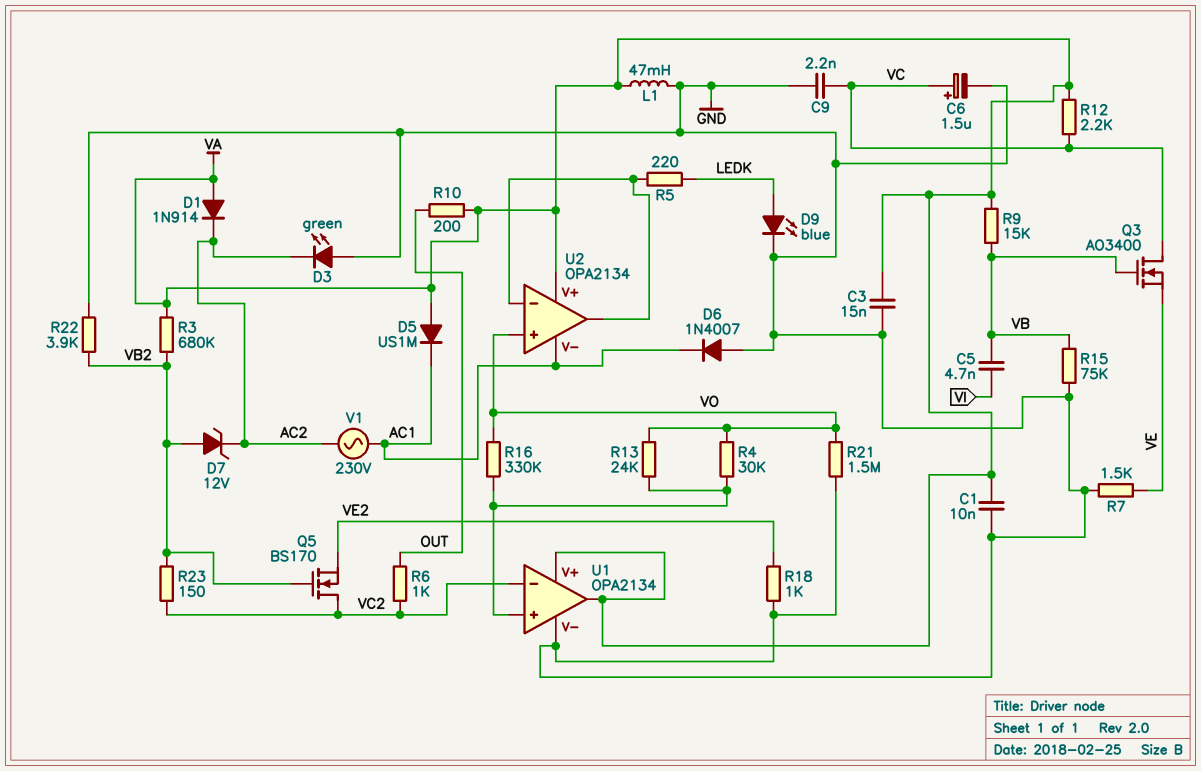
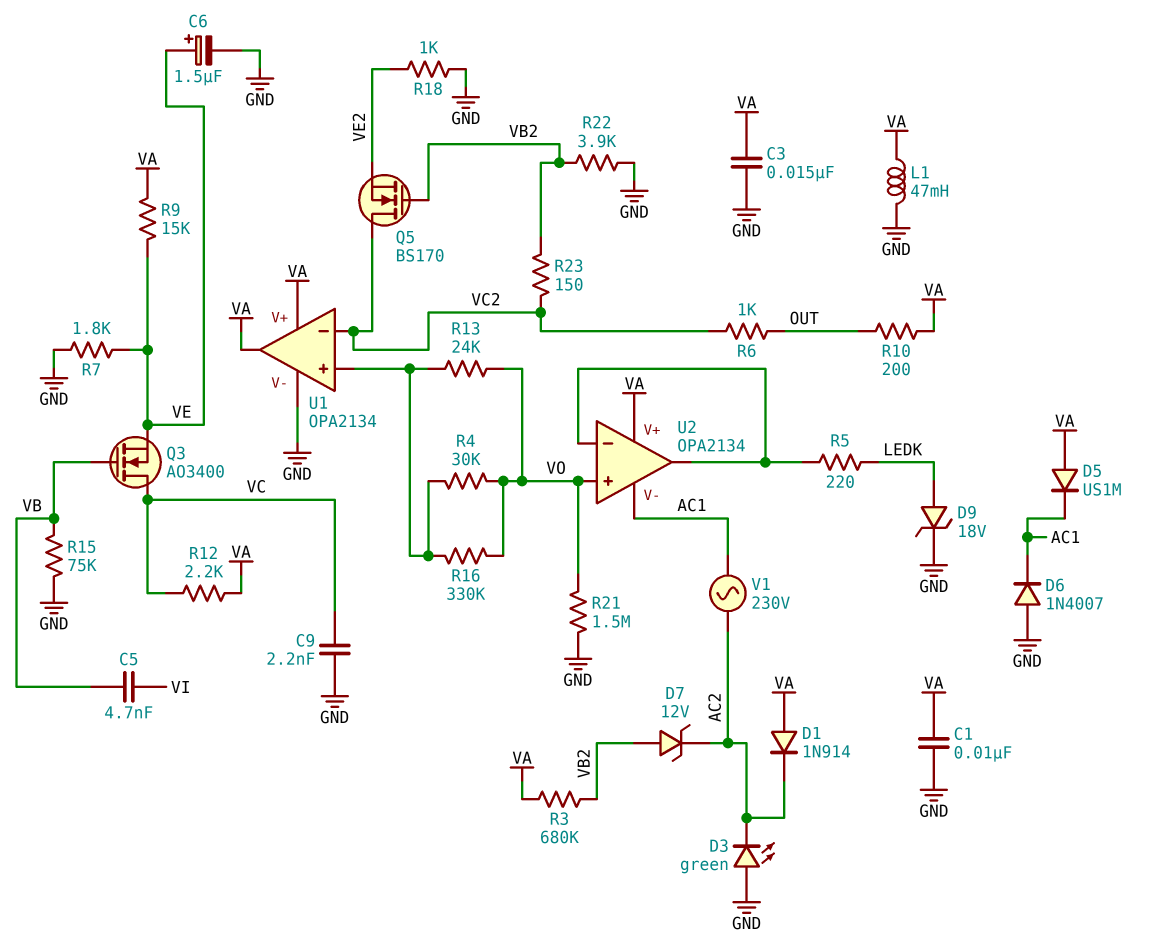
C6: 1.5uF (plus VC, minus GND) -> 1.5uF (plus VE, minus GND)
D9: LED blue (A LEDK, K GND) -> zener 18V (A LEDK, K GND)
R7: 1.5k (GND, VE) -> 1.8k (GND, VE)
R9: 15k (VA, VB) -> 15k (VA, VE)

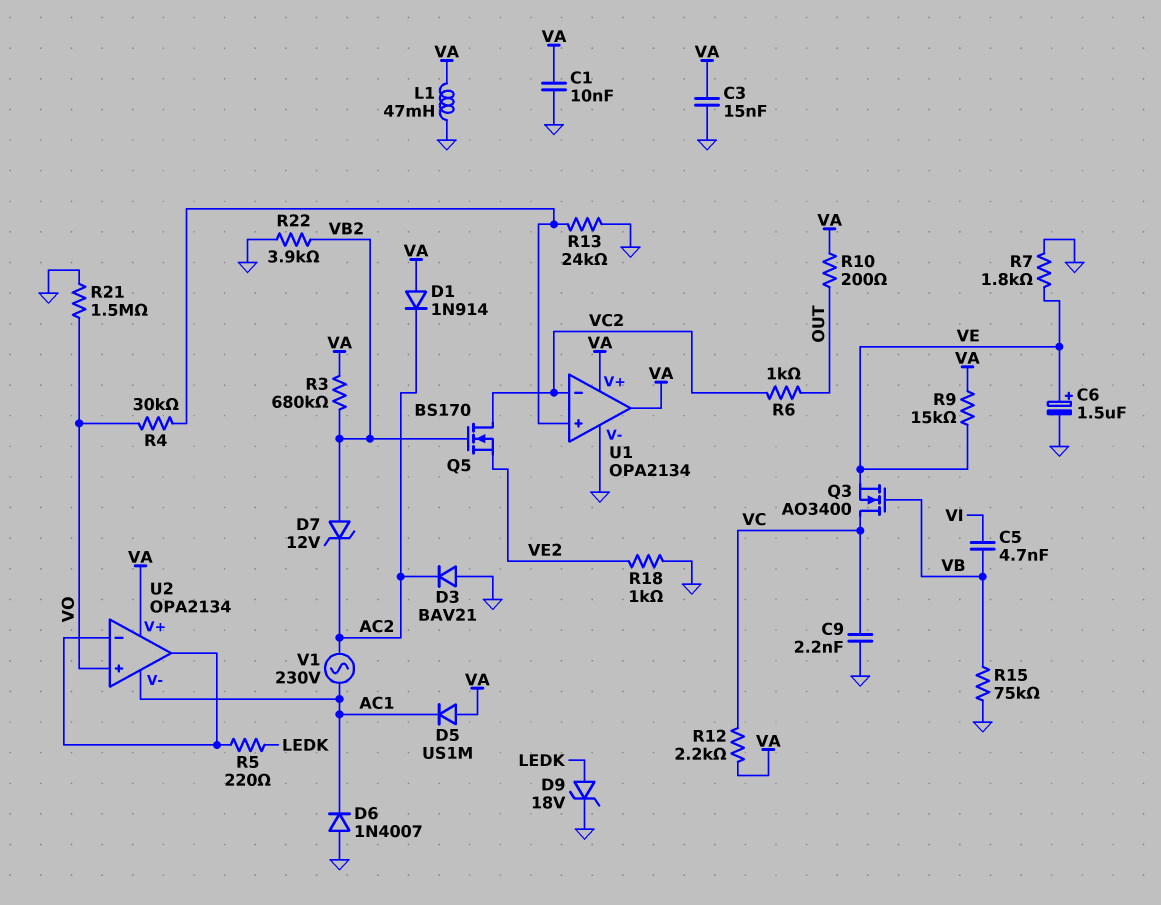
D3: LED green (A GND, K AC2) -> diode BAV21 (A GND, K AC2)
R13: 24k (U1/in+, VO) -> 24k (GND, U1/in+)
R16: 330k (U1/in+, VO) -> none
R23: 150 (VB2, VC2) -> none

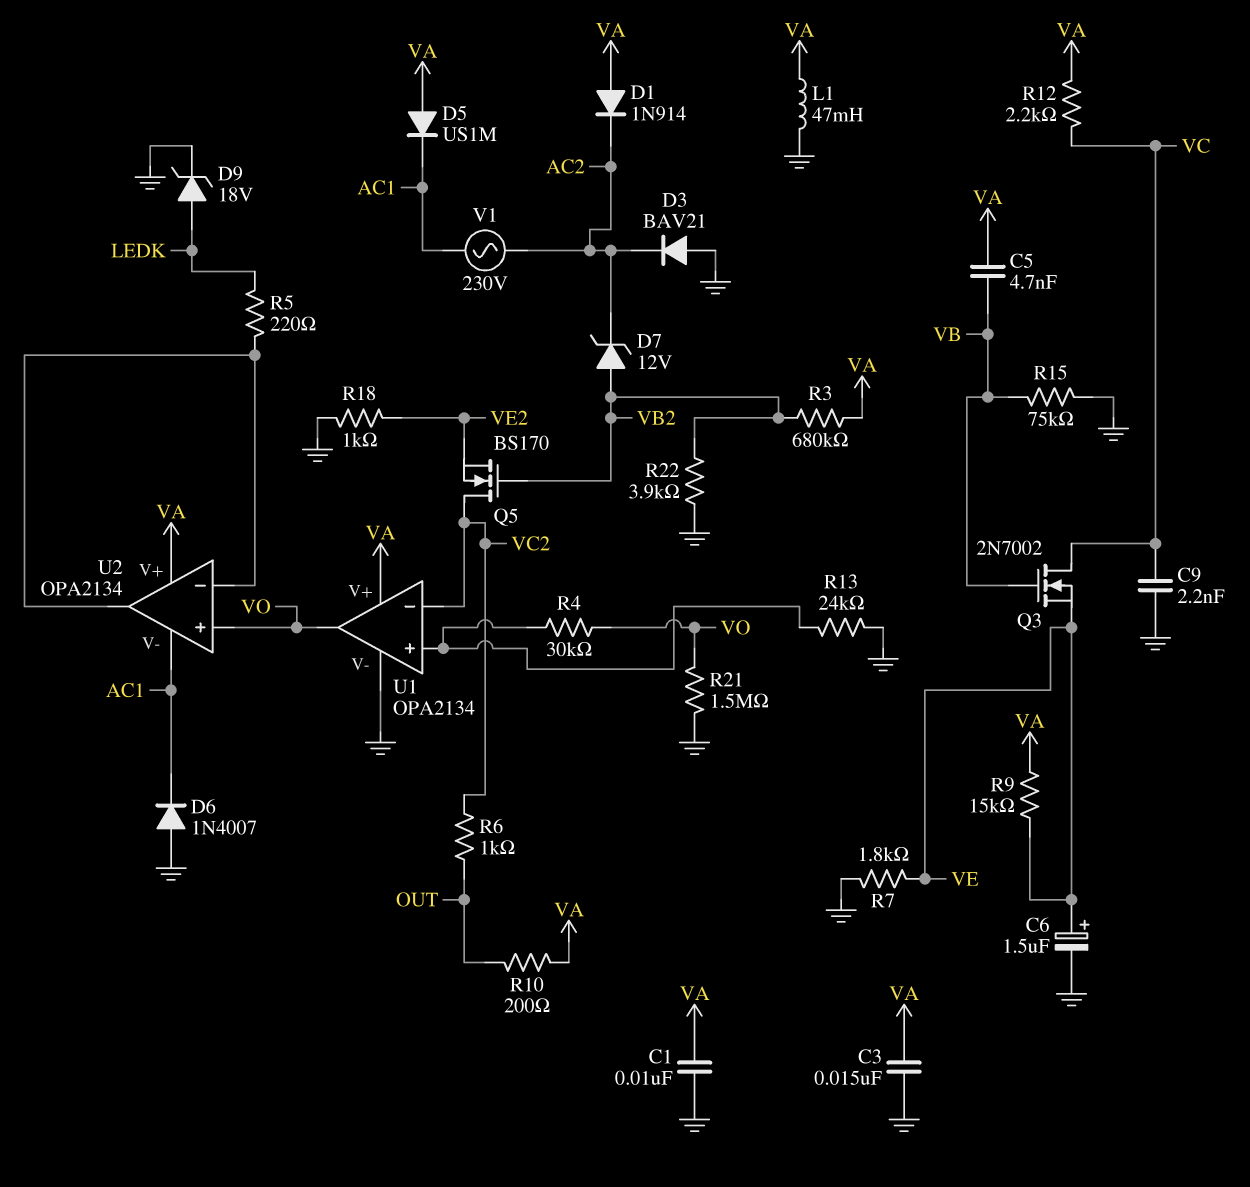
C5: 4.7nF (VB, VI) -> 4.7nF (VA, VB)
Q3: NMOS AO3400 (G VB, D VC, S VE) -> NMOS 2N7002 (G VB, D VC, S VE)
U1 pin out: VA -> VO

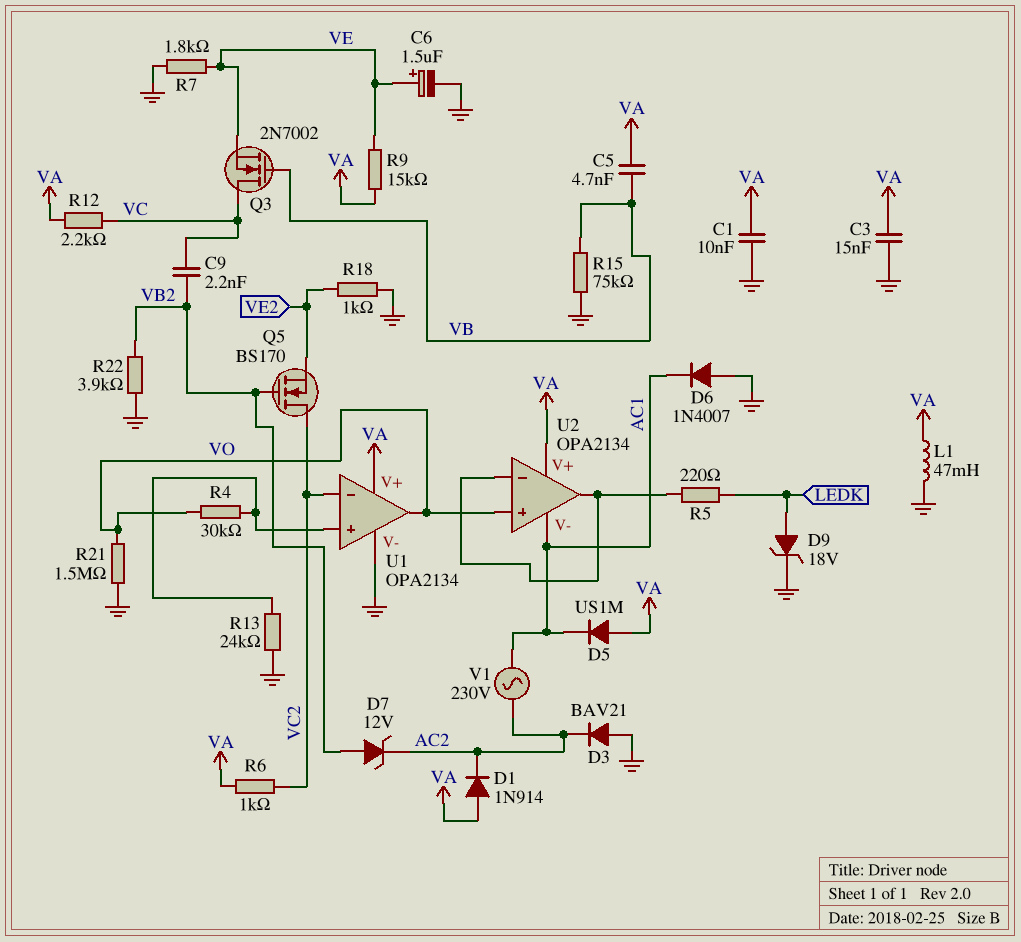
C9: 2.2nF (GND, VC) -> 2.2nF (VB2, VC)
R3: 680k (VA, VB2) -> none
R6: 1k (OUT, VC2) -> 1k (VA, VC2)
R10: 200 (OUT, VA) -> none

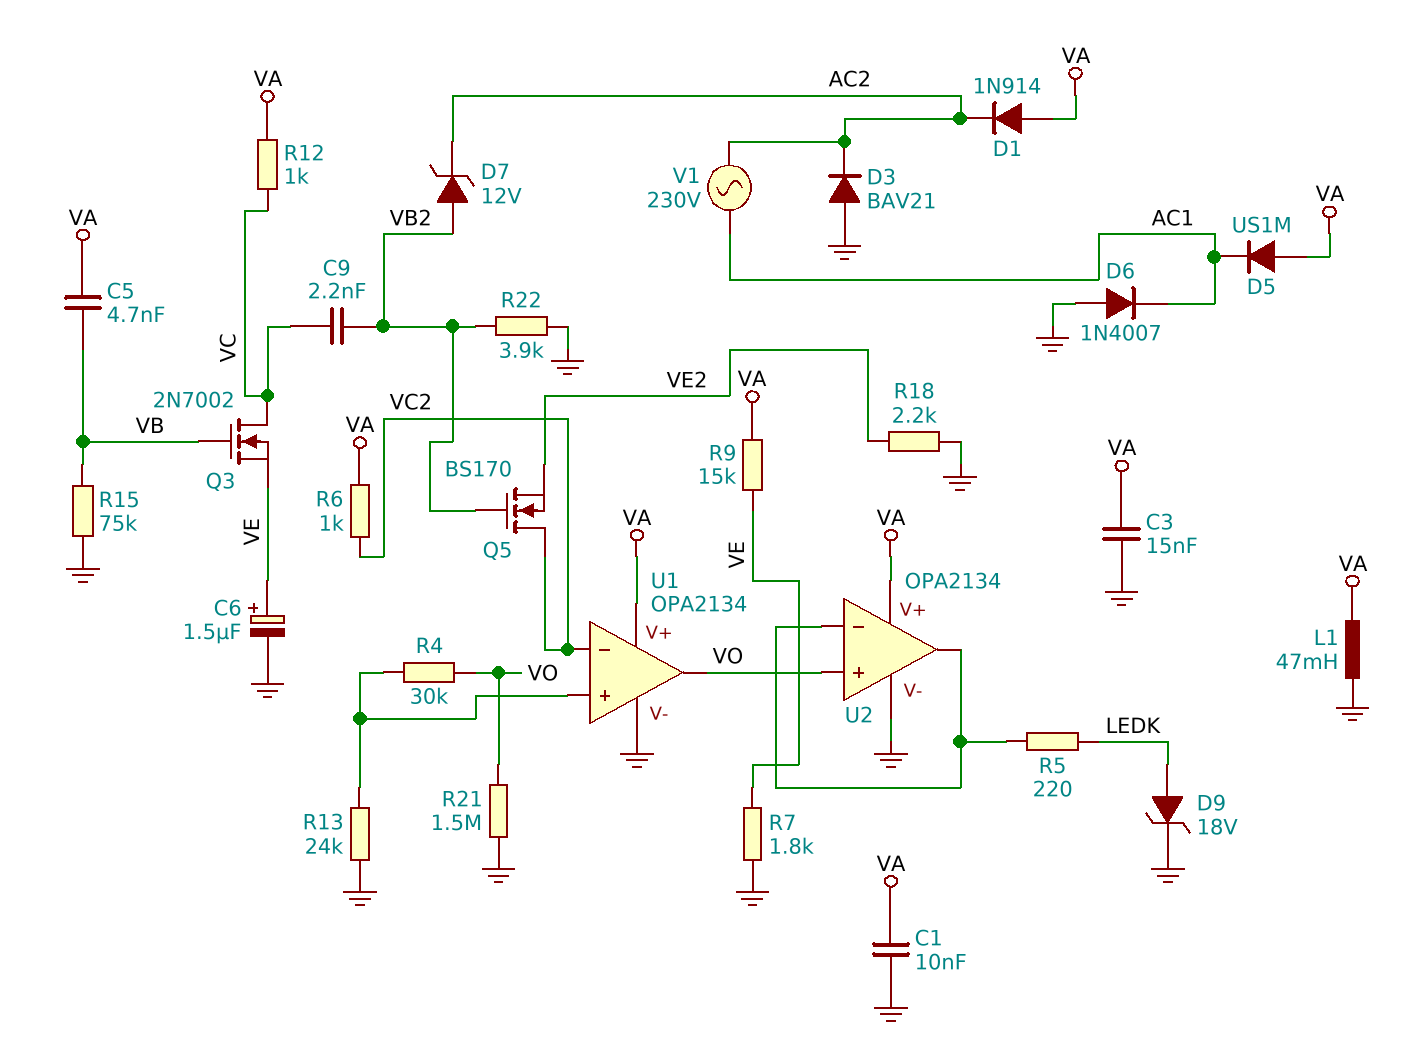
R12: 2.2k (VA, VC) -> 1k (VA, VC)
R18: 1k (GND, VE2) -> 2.2k (GND, VE2)
U2 pin V-: AC1 -> GND

